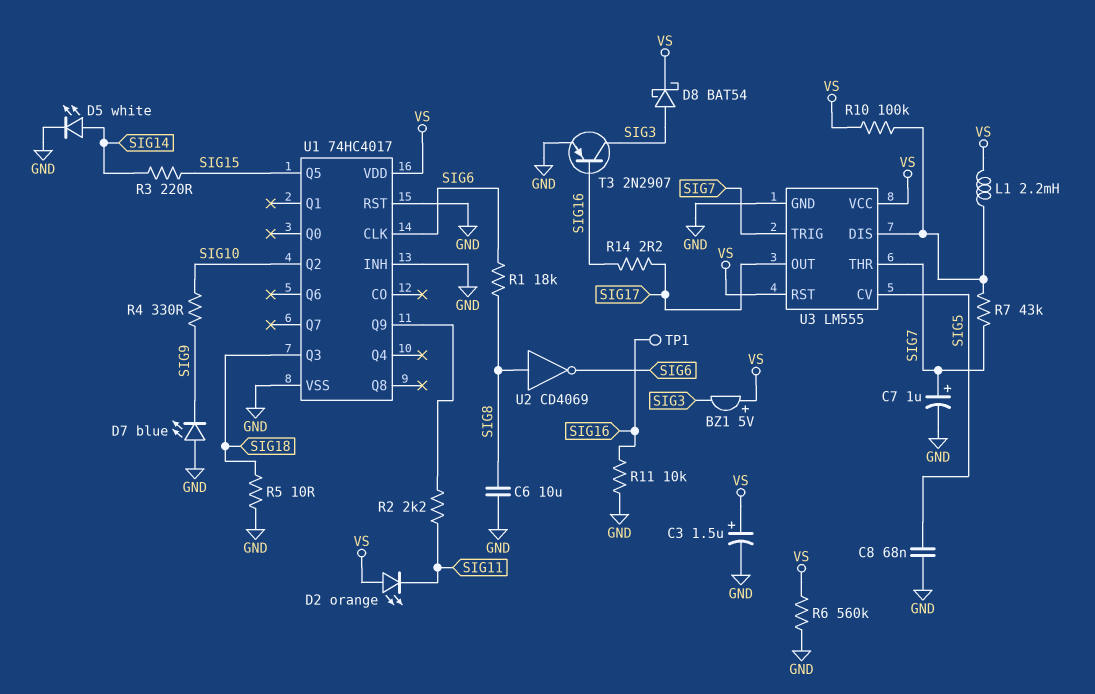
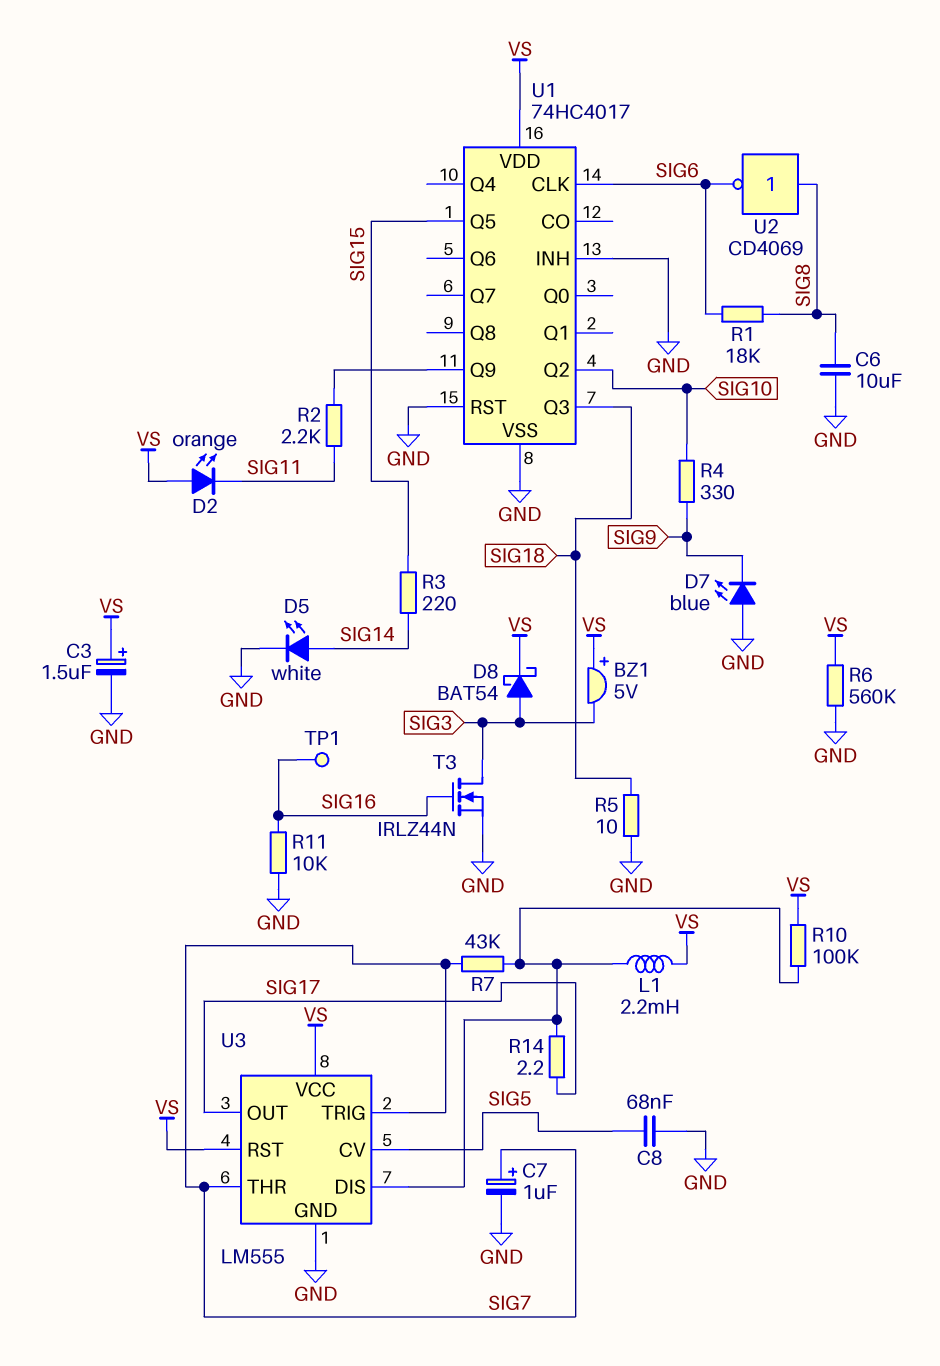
R14: 2.2 (SIG16, SIG17) -> 2.2 (SIG17, U3/DIS)
T3: PNP 2N2907 (B SIG16, C SIG3, E GND) -> NMOS IRLZ44N (G SIG16, D SIG3, S GND)

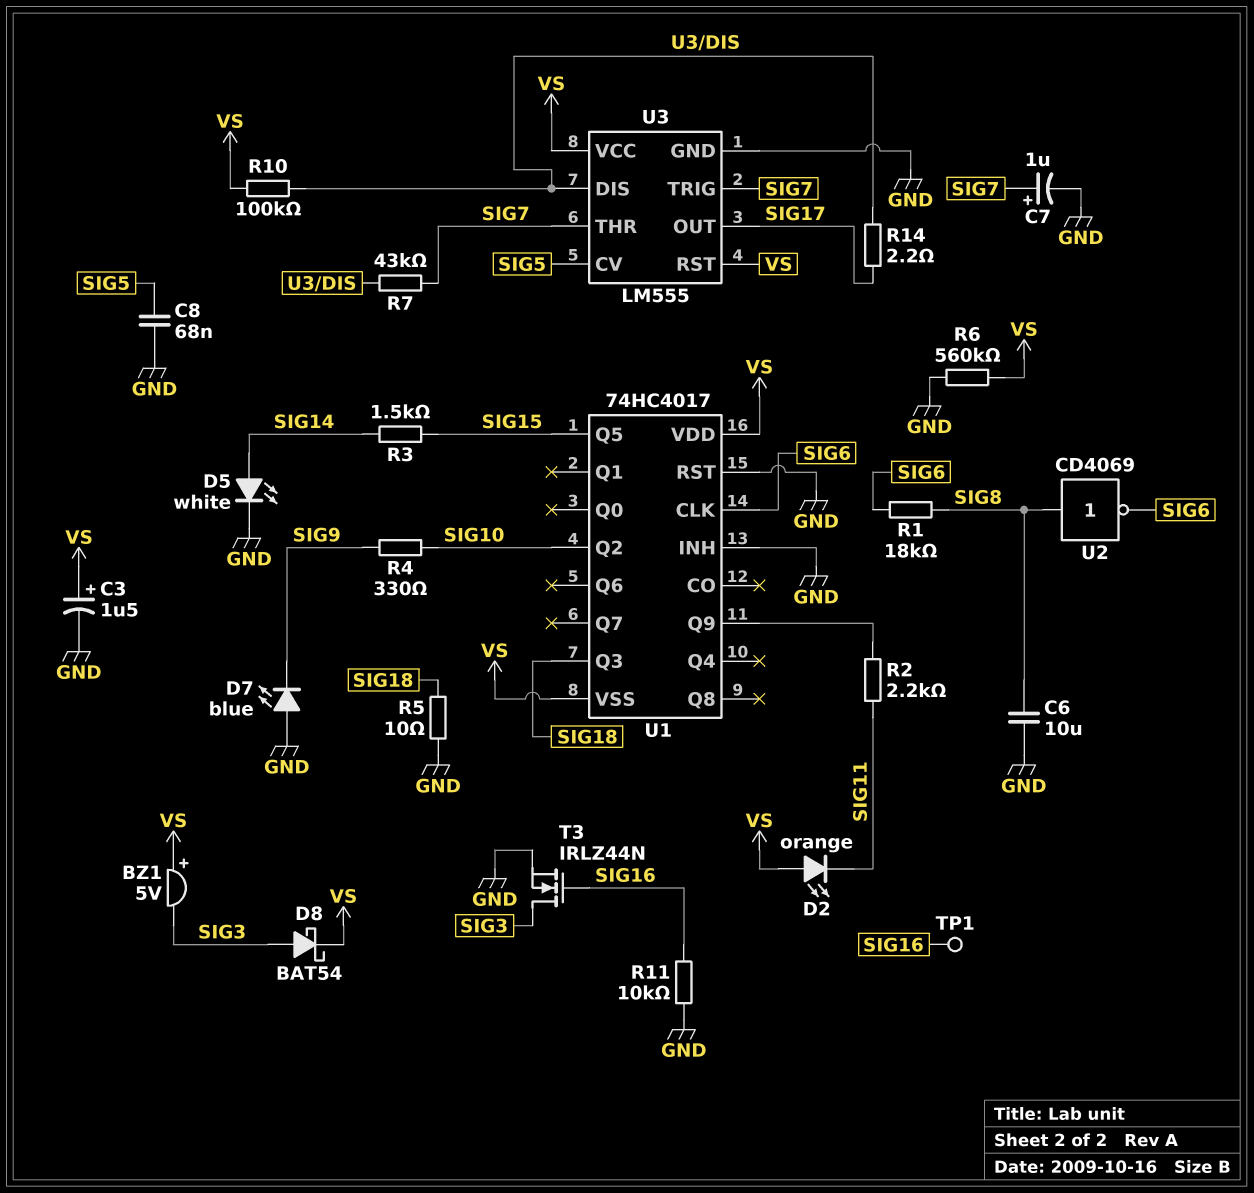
L1: 2.2mH (U3/DIS, VS) -> none
R3: 220 (SIG14, SIG15) -> 1.5k (SIG14, SIG15)
U1 pin VSS: GND -> VS

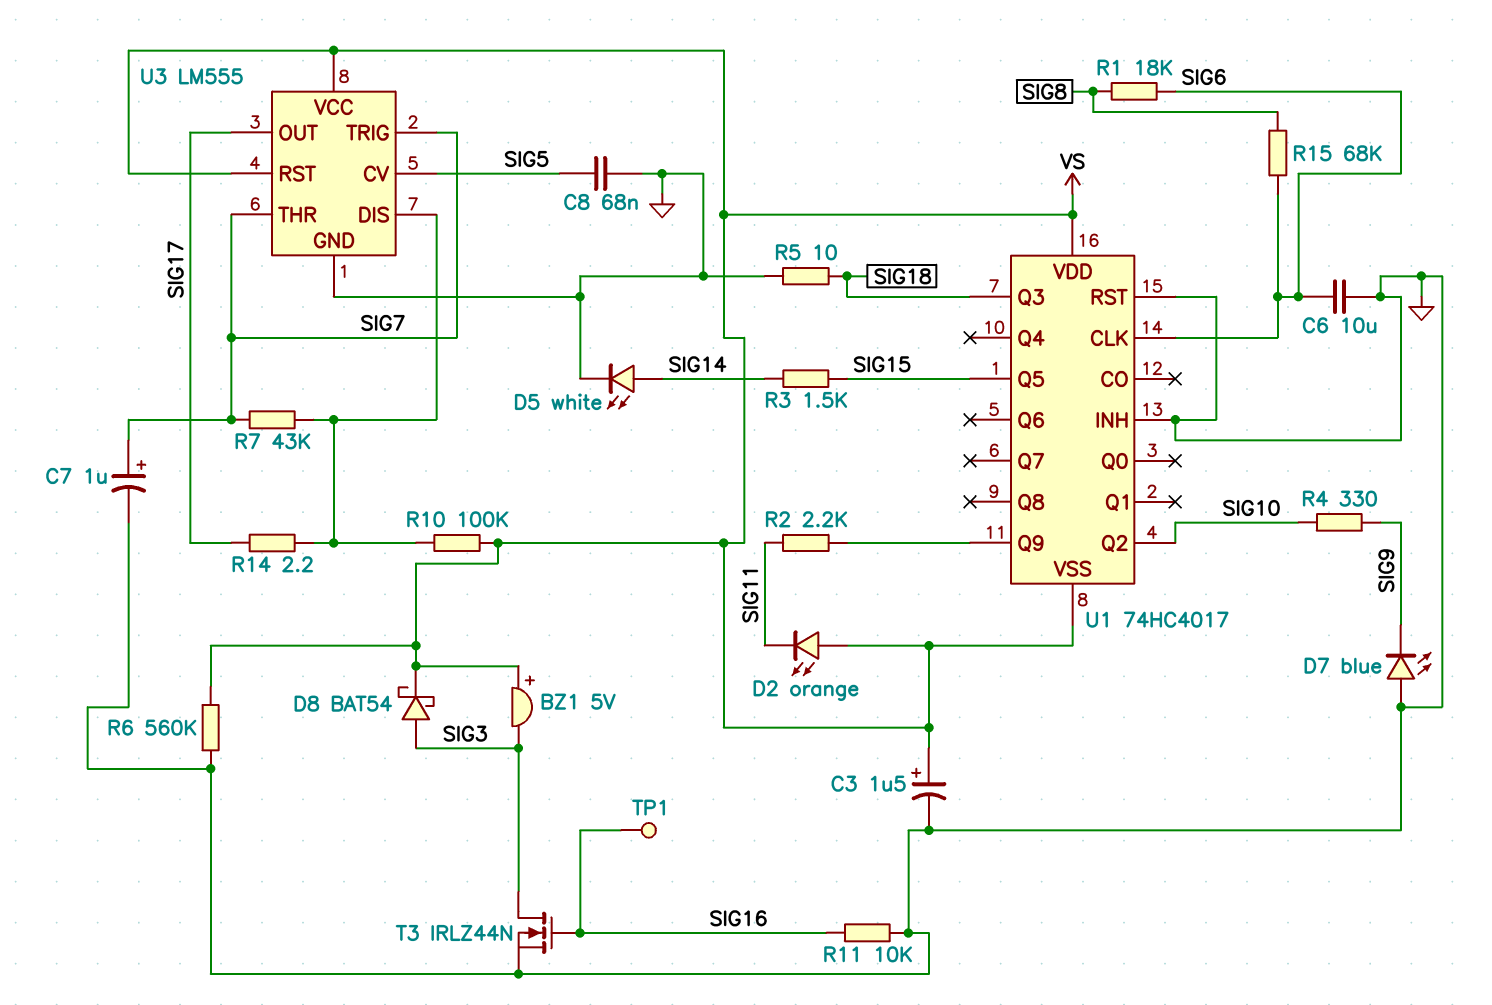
C6: 10uF (GND, SIG8) -> 10uF (GND, SIG6)
R15: none -> 68k (SIG6, SIG8)
U2: NOT CD4069 (in SIG8, out SIG6) -> none

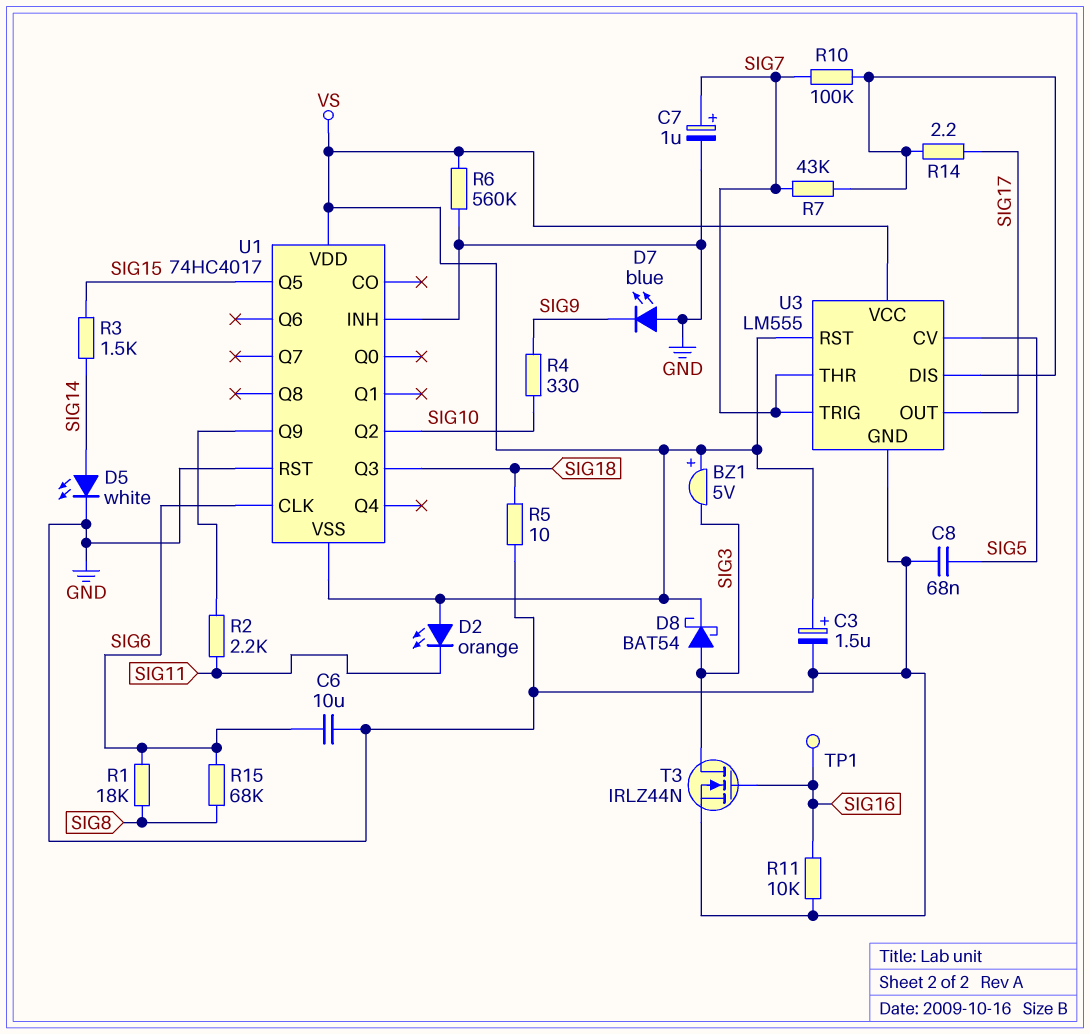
R10: 100k (U3/DIS, VS) -> 100k (SIG7, U3/DIS)

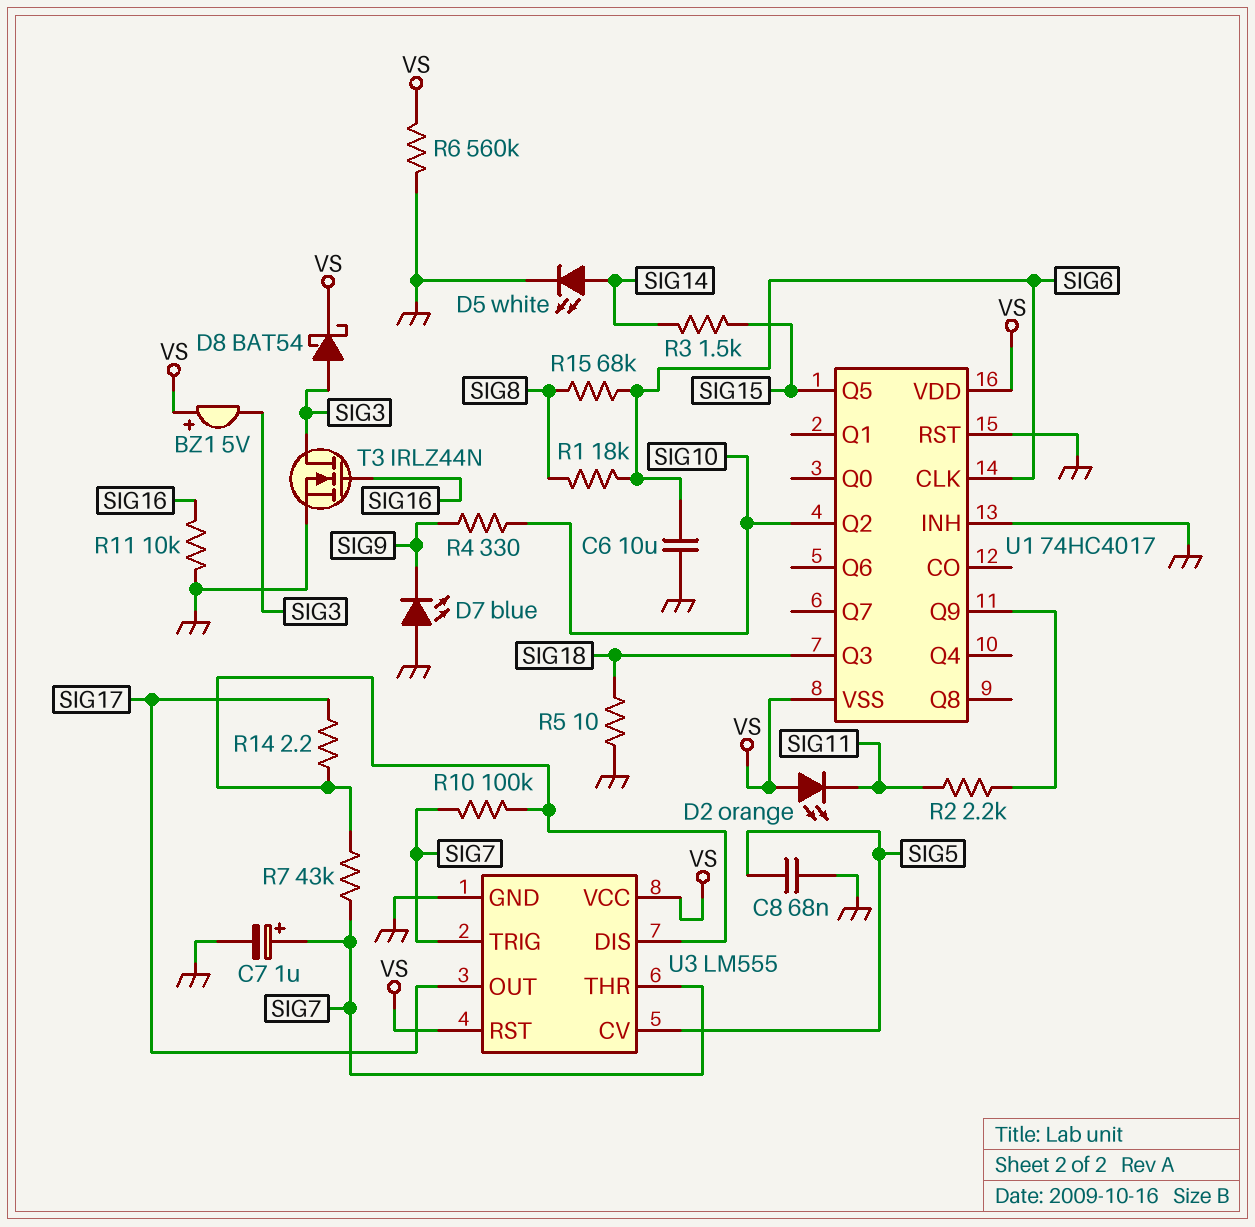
C3: 1.5uF (plus VS, minus GND) -> none
TP1: test point (SIG16) -> none

